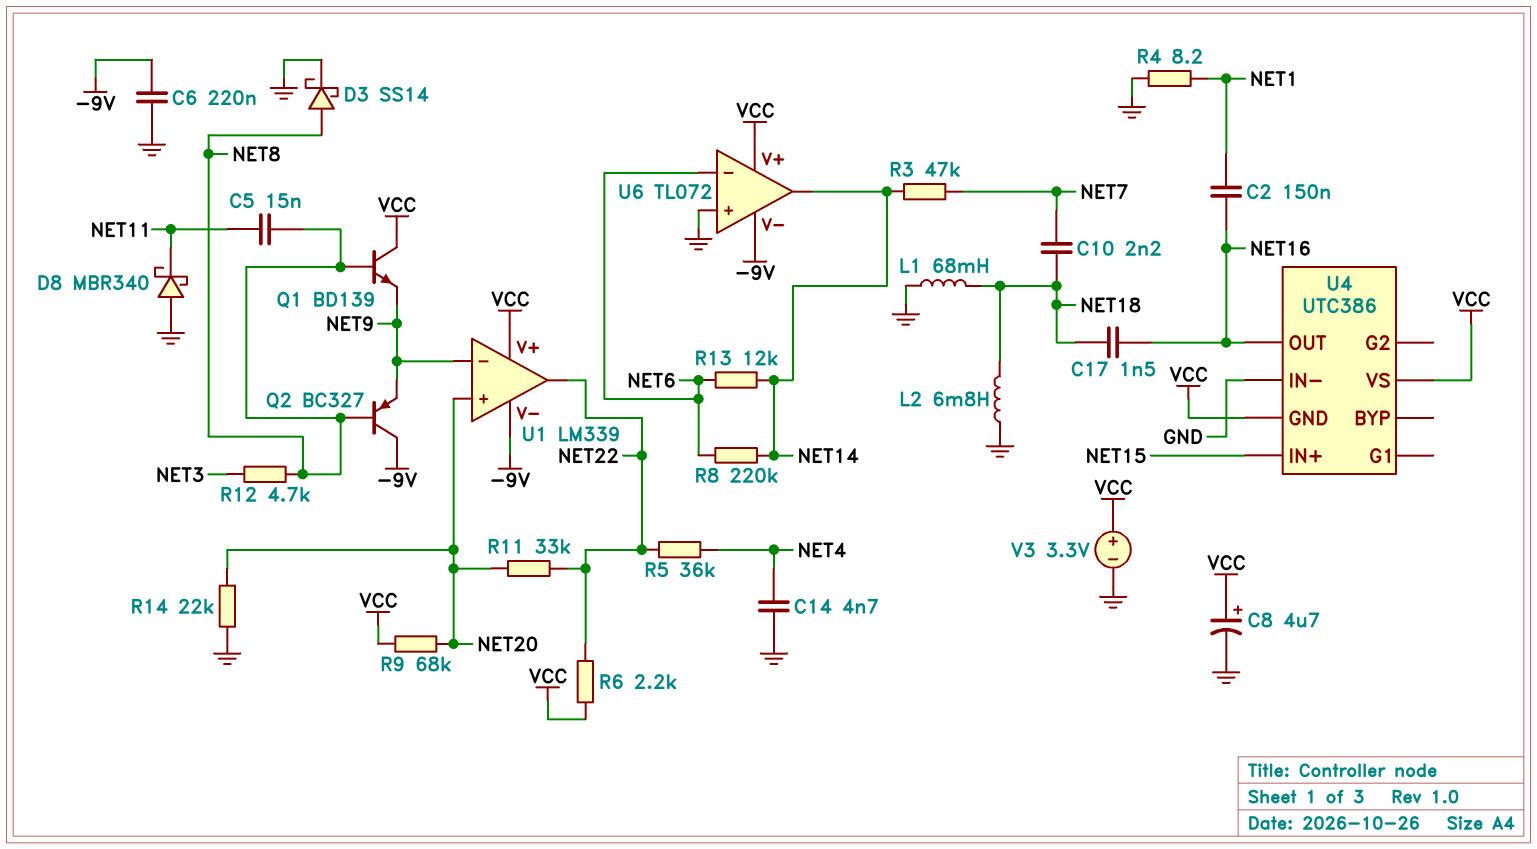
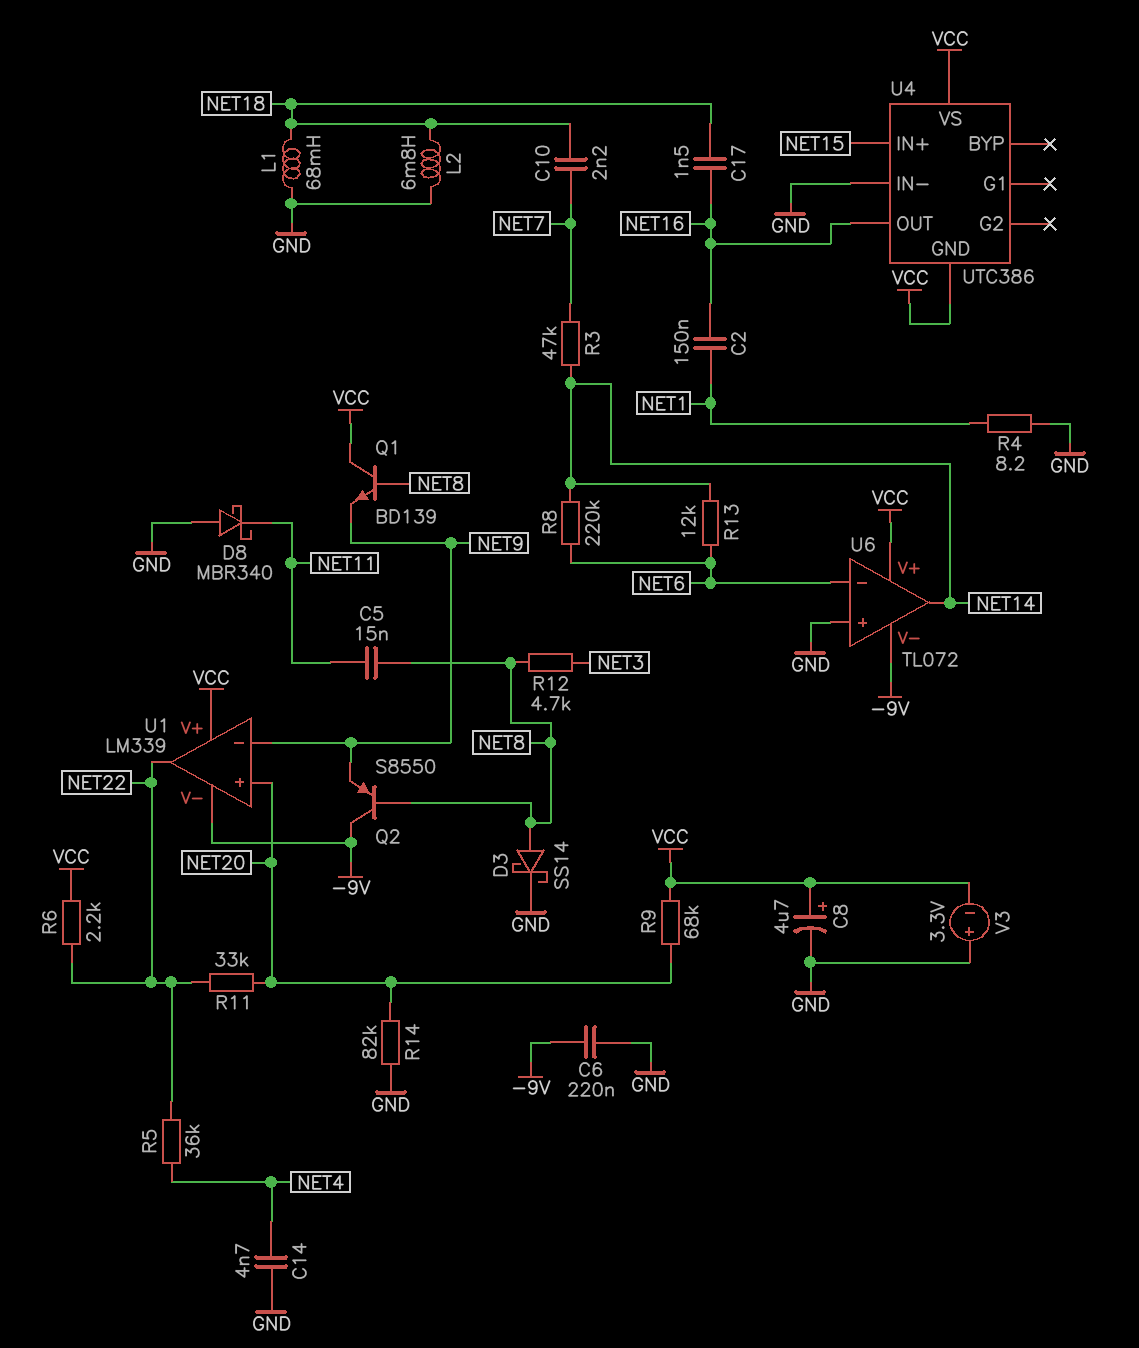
Q2: PNP BC327 (B NET8, C -9V, E NET9) -> PNP S8550 (B NET8, C -9V, E NET9)
R14: 22k (GND, NET20) -> 82k (GND, NET20)
V3: 3.3V (plus VCC, minus GND) -> 3.3V (plus GND, minus VCC)

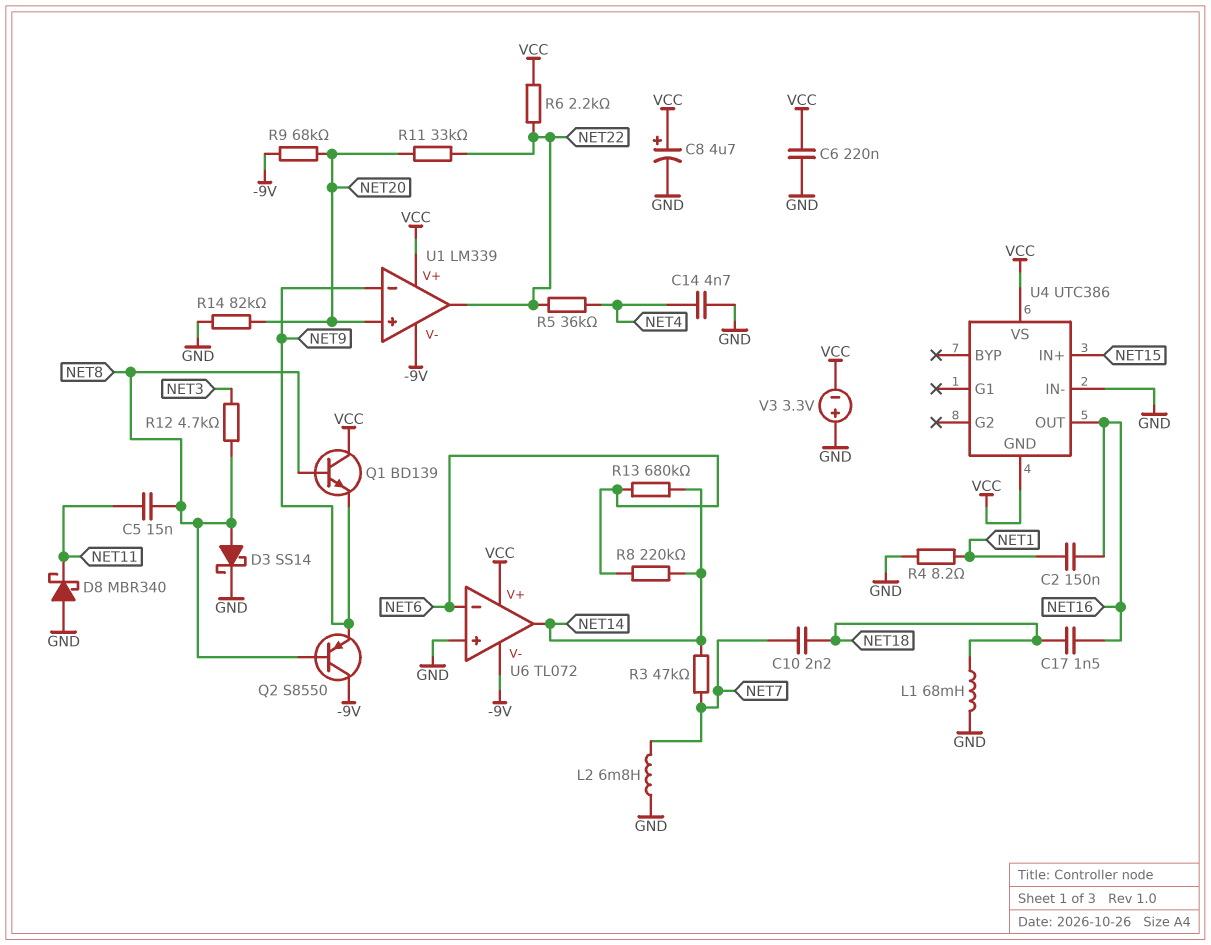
C6: 220nF (-9V, GND) -> 220nF (GND, VCC)
L2: 6.8mH (GND, NET18) -> 6.8mH (GND, NET7)
R9: 68k (NET20, VCC) -> 68k (-9V, NET20)
R13: 12k (NET6, NET14) -> 680k (NET6, NET14)

